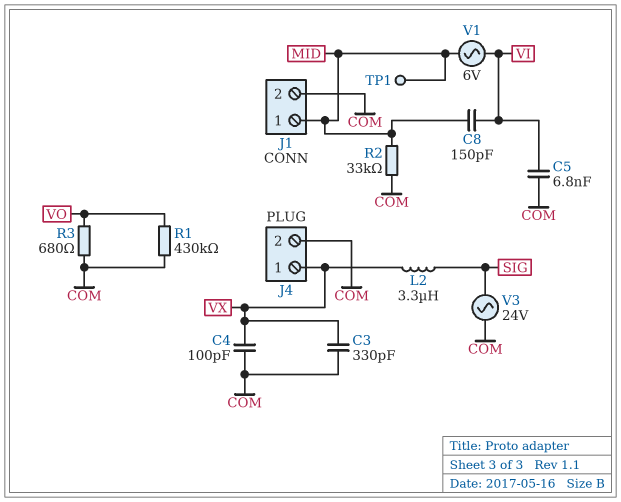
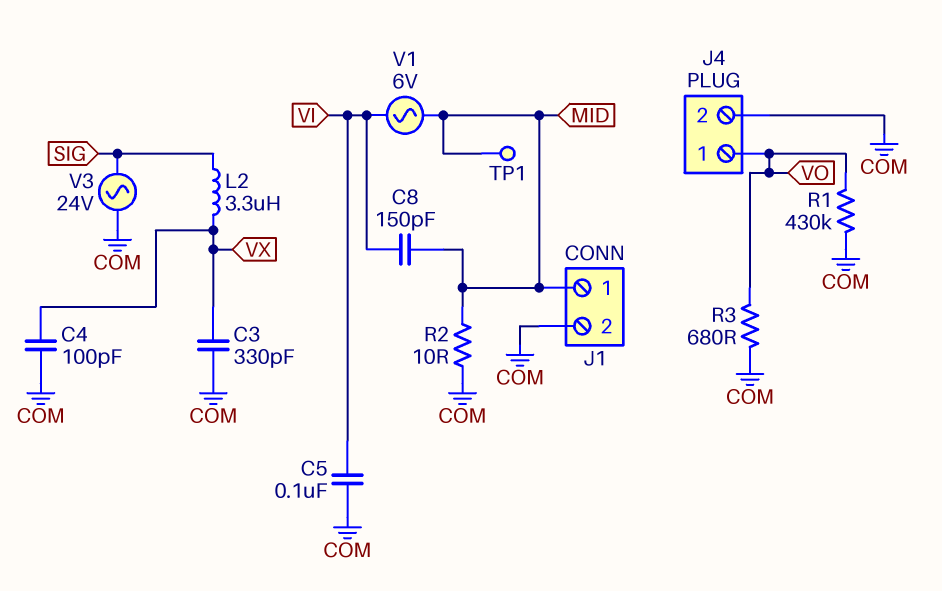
C5: 6.8nF (COM, VI) -> 100nF (COM, VI)
J4 pin 1: VX -> VO
R2: 33k (COM, MID) -> 10 (COM, MID)

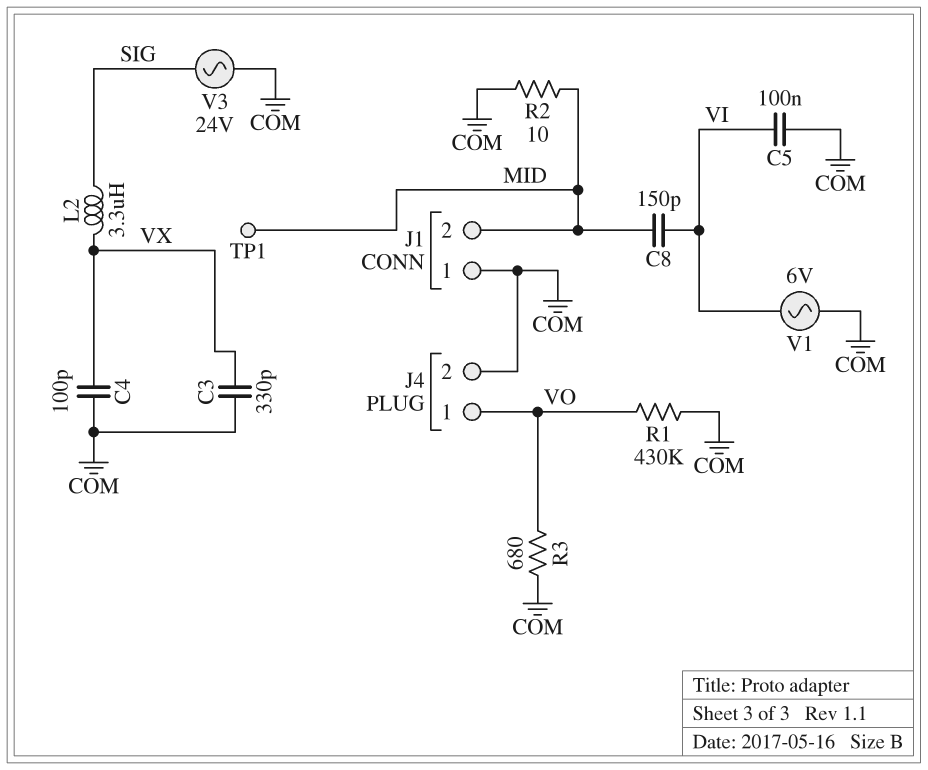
J1 pin 1: MID -> COM
J1 pin 2: COM -> MID
V1: AC 6V (MID, VI) -> AC 6V (COM, VI)

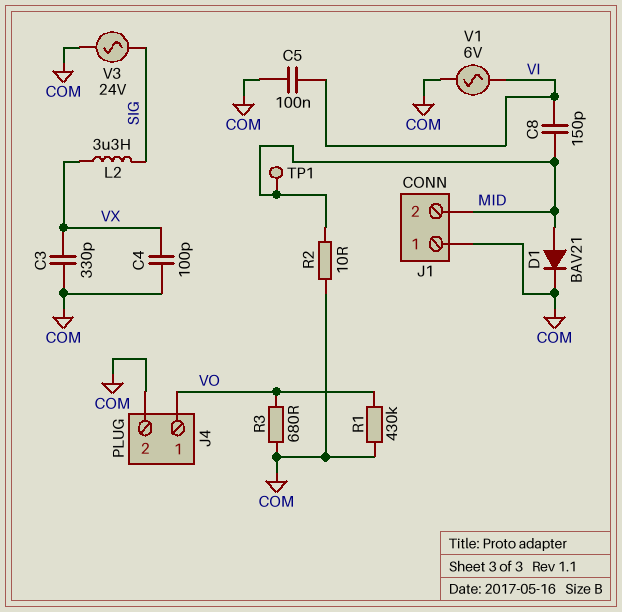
D1: none -> diode BAV21 (A MID, K COM)

